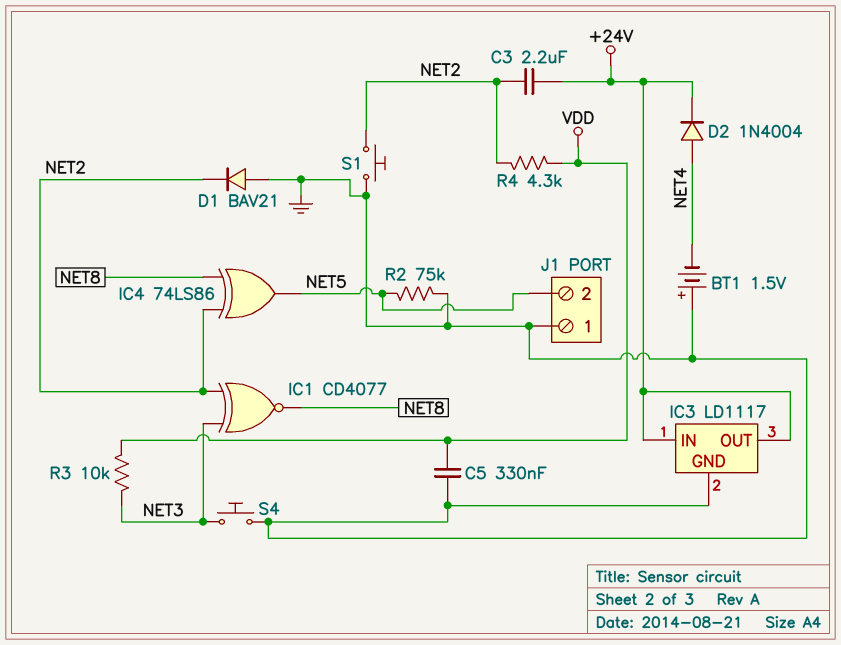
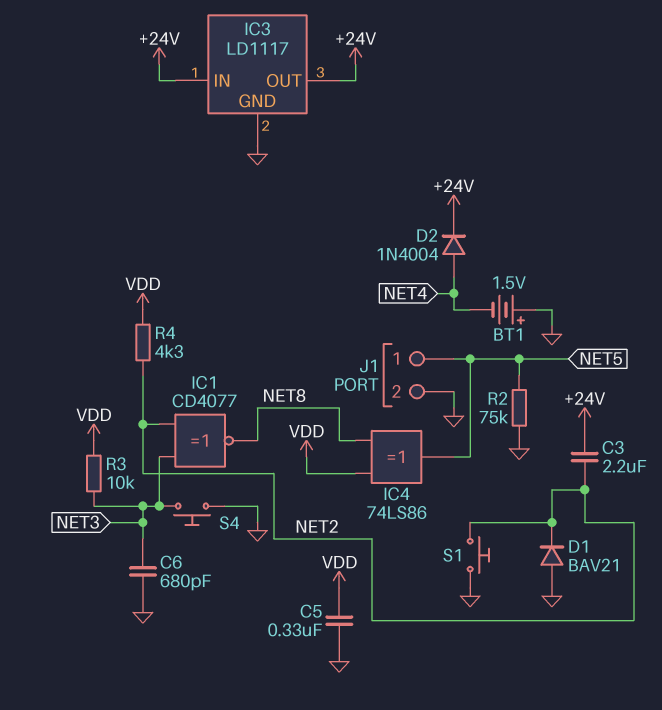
C6: none -> 680pF (GND, NET3)
IC4: XOR 74LS86 (in NET2, in NET8, out NET5) -> XOR 74LS86 (in NET8, in VDD, out NET5)
J1 pin 1: GND -> NET5
J1 pin 2: NET5 -> GND

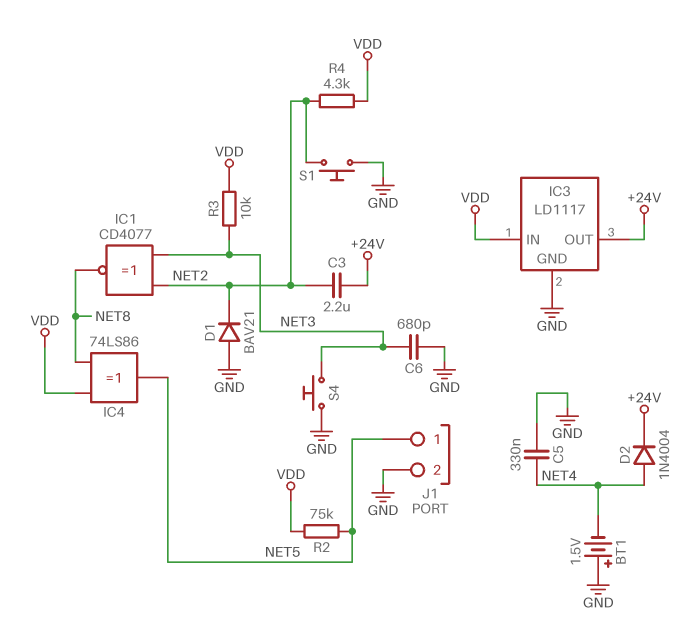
C5: 330nF (GND, VDD) -> 330nF (GND, NET4)
IC3 pin IN: +24V -> VDD
R2: 75k (GND, NET5) -> 75k (NET5, VDD)

